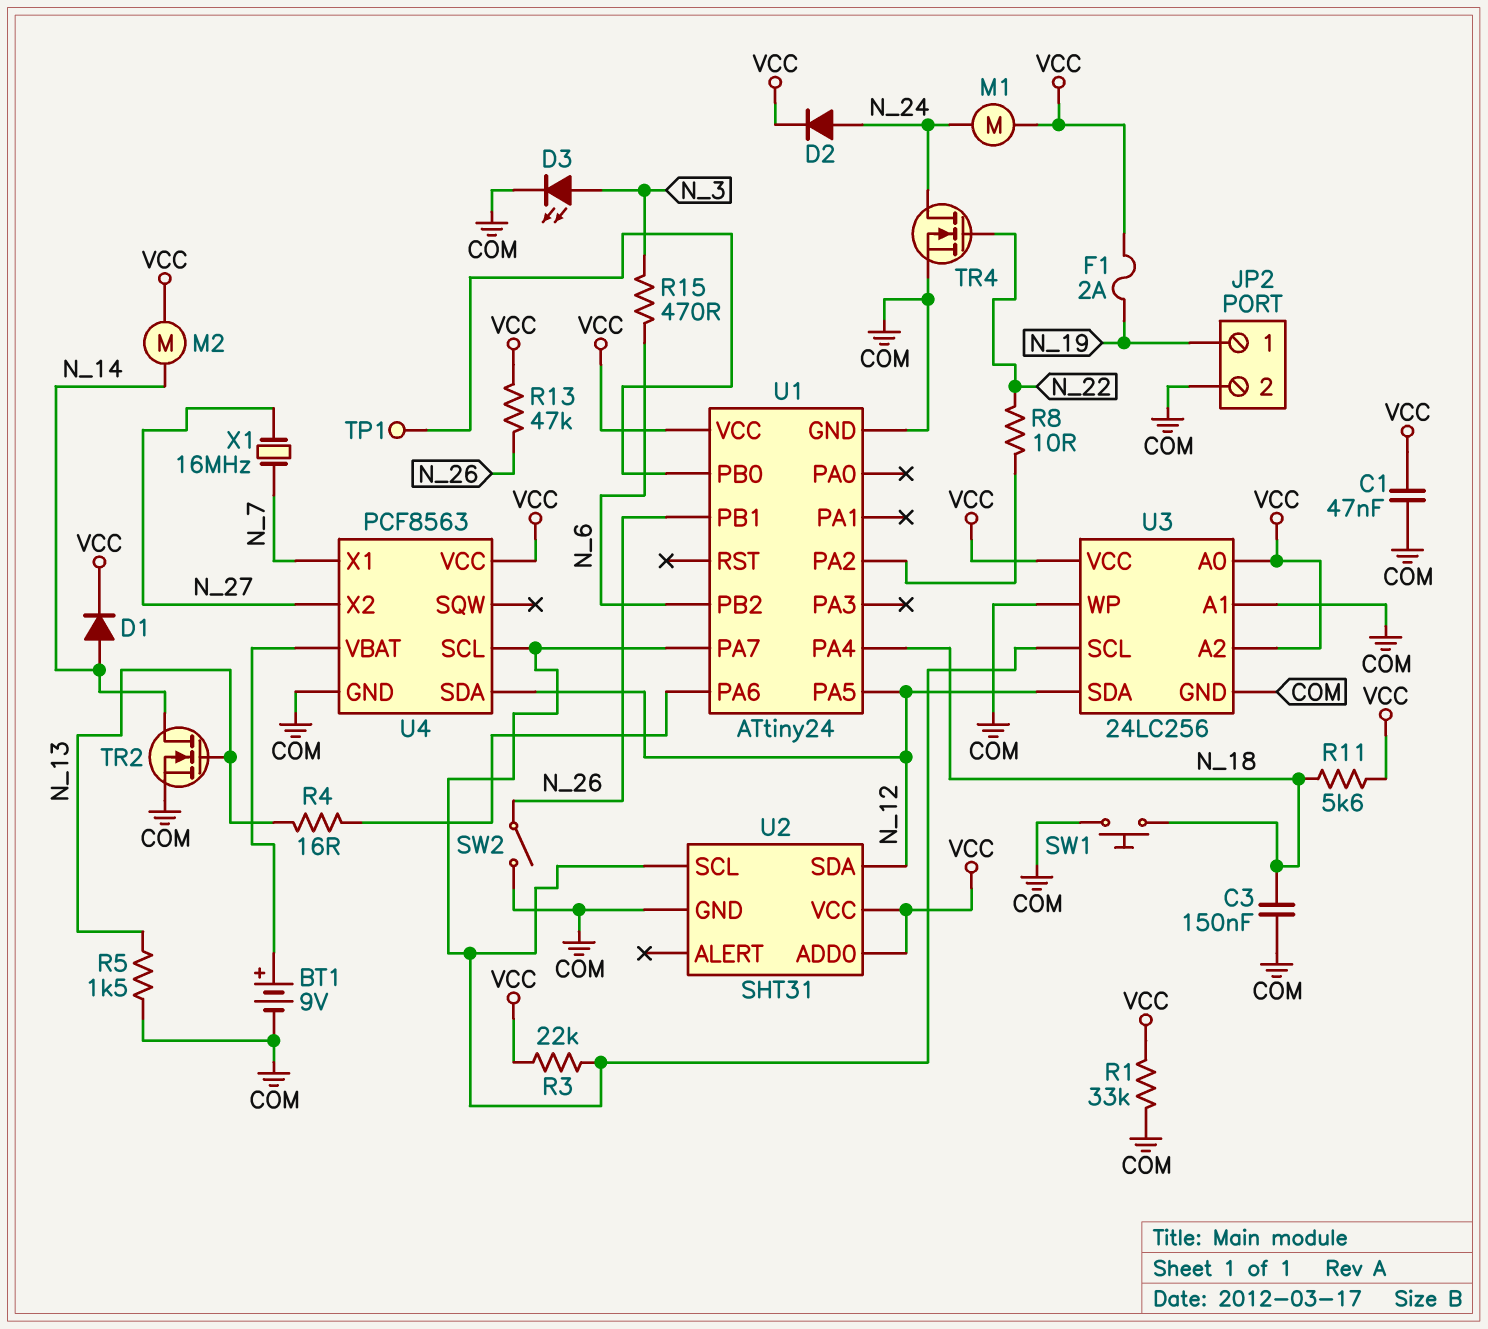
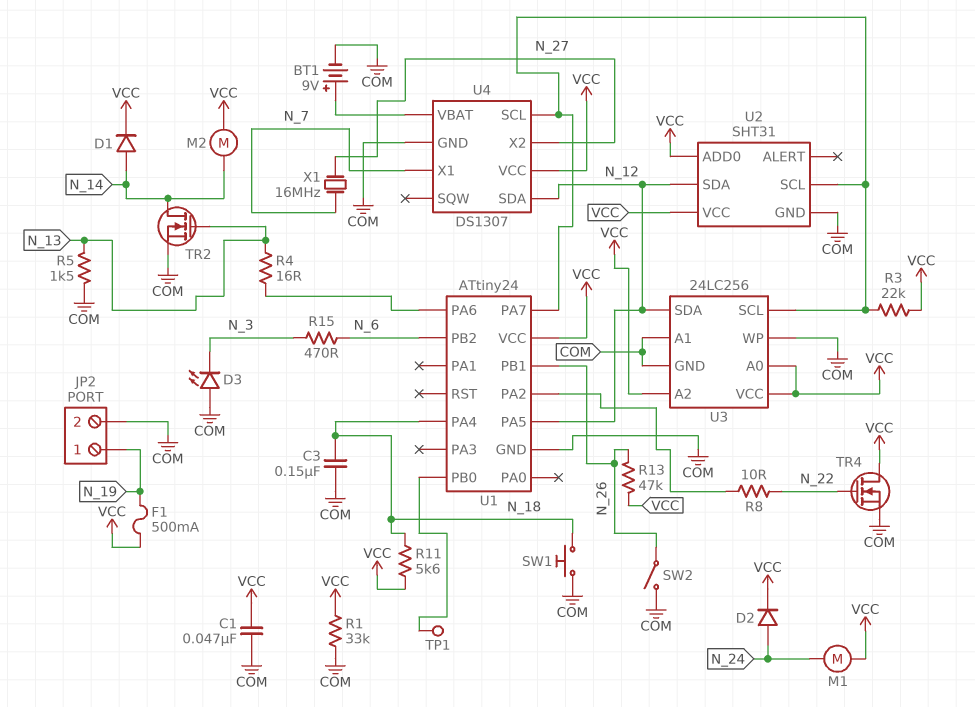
D3: LED (A N_3, K COM) -> LED (A COM, K N_3)
F1: 2A (N_19, VCC) -> 500mA (N_19, VCC)
TR4: NMOS (G N_22, D N_24, S COM) -> NMOS (G N_22, D VCC, S COM)
U4: PCF8563 -> DS1307

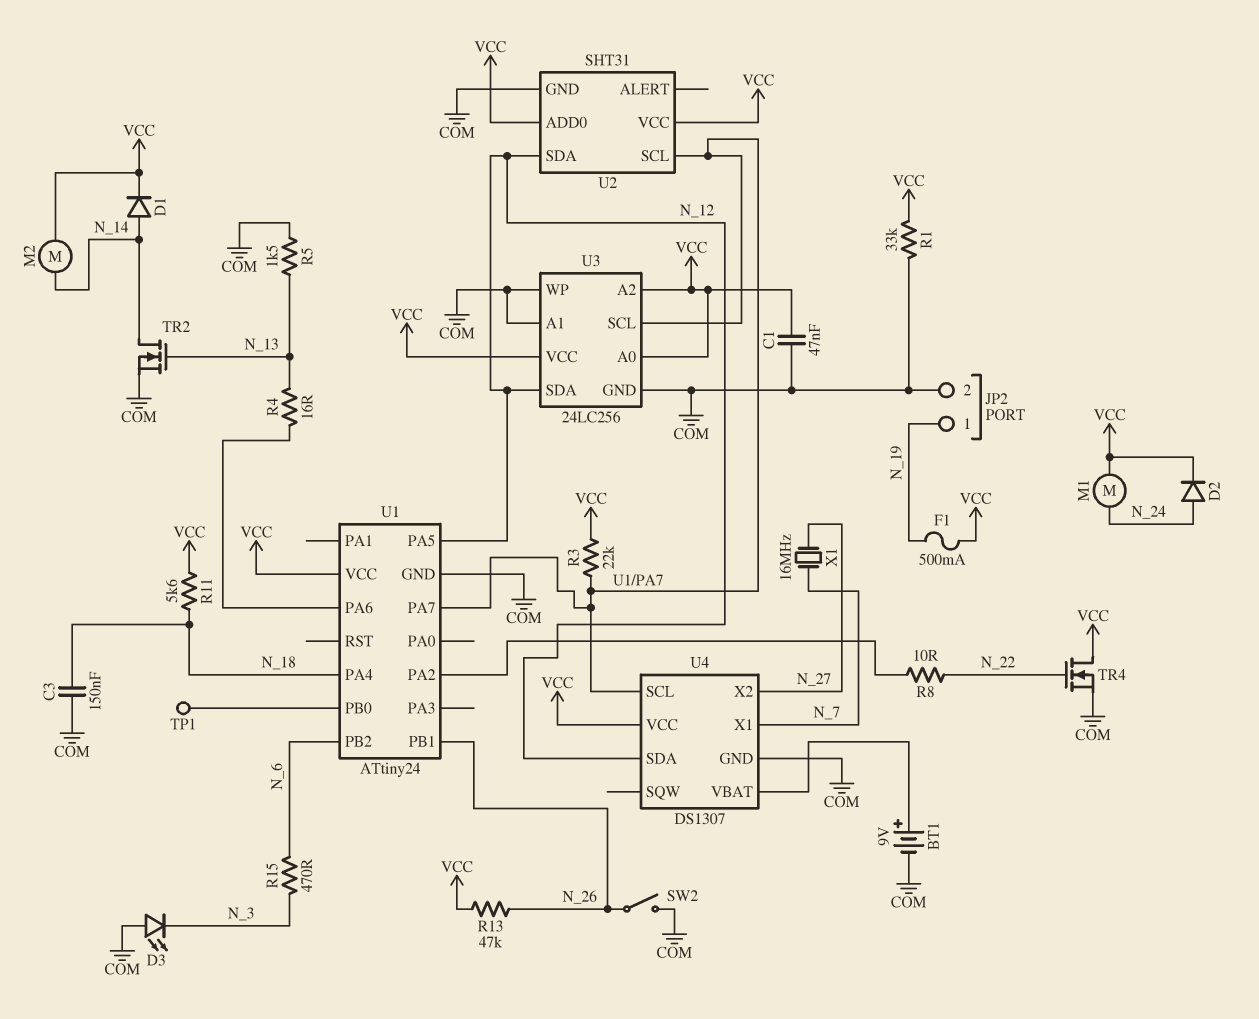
SW1: button (COM, N_18) -> none

